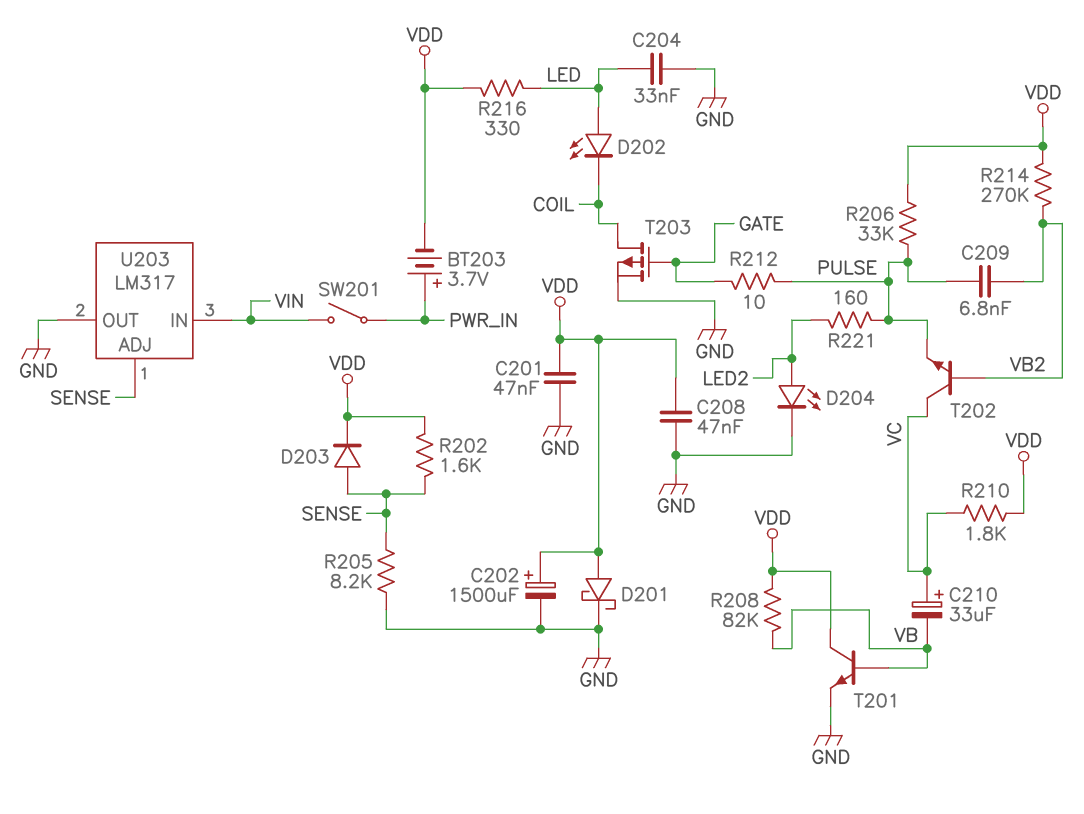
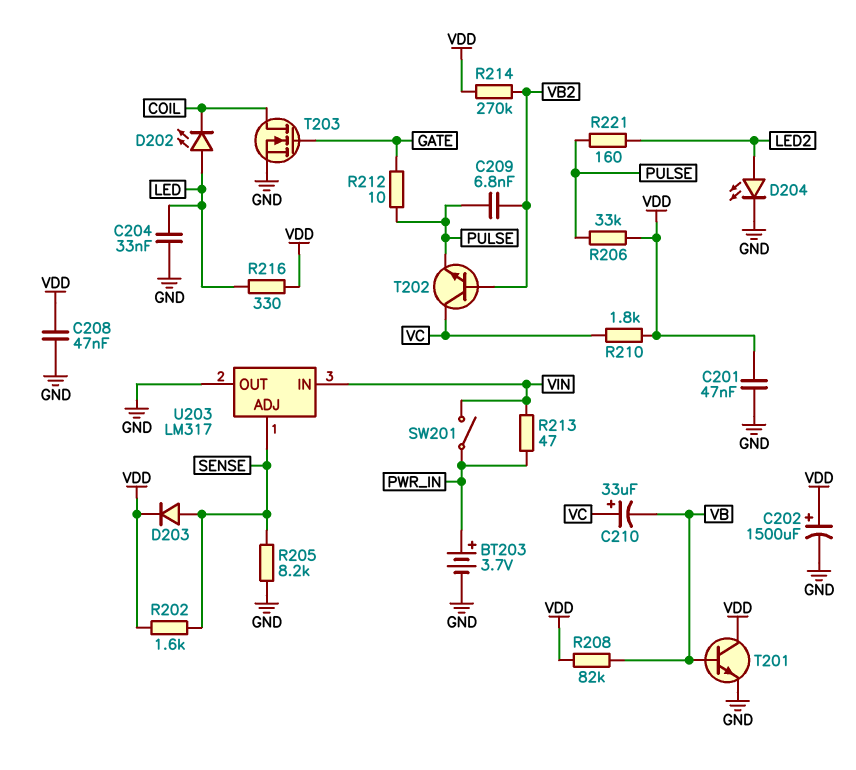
BT203: 3.7V (plus PWR_IN, minus VDD) -> 3.7V (plus PWR_IN, minus GND)
D201: schottky (A VDD, K GND) -> none
R213: none -> 47 (PWR_IN, VIN)
T203: PMOS (G GATE, D COIL, S GND) -> NMOS (G GATE, D COIL, S GND)

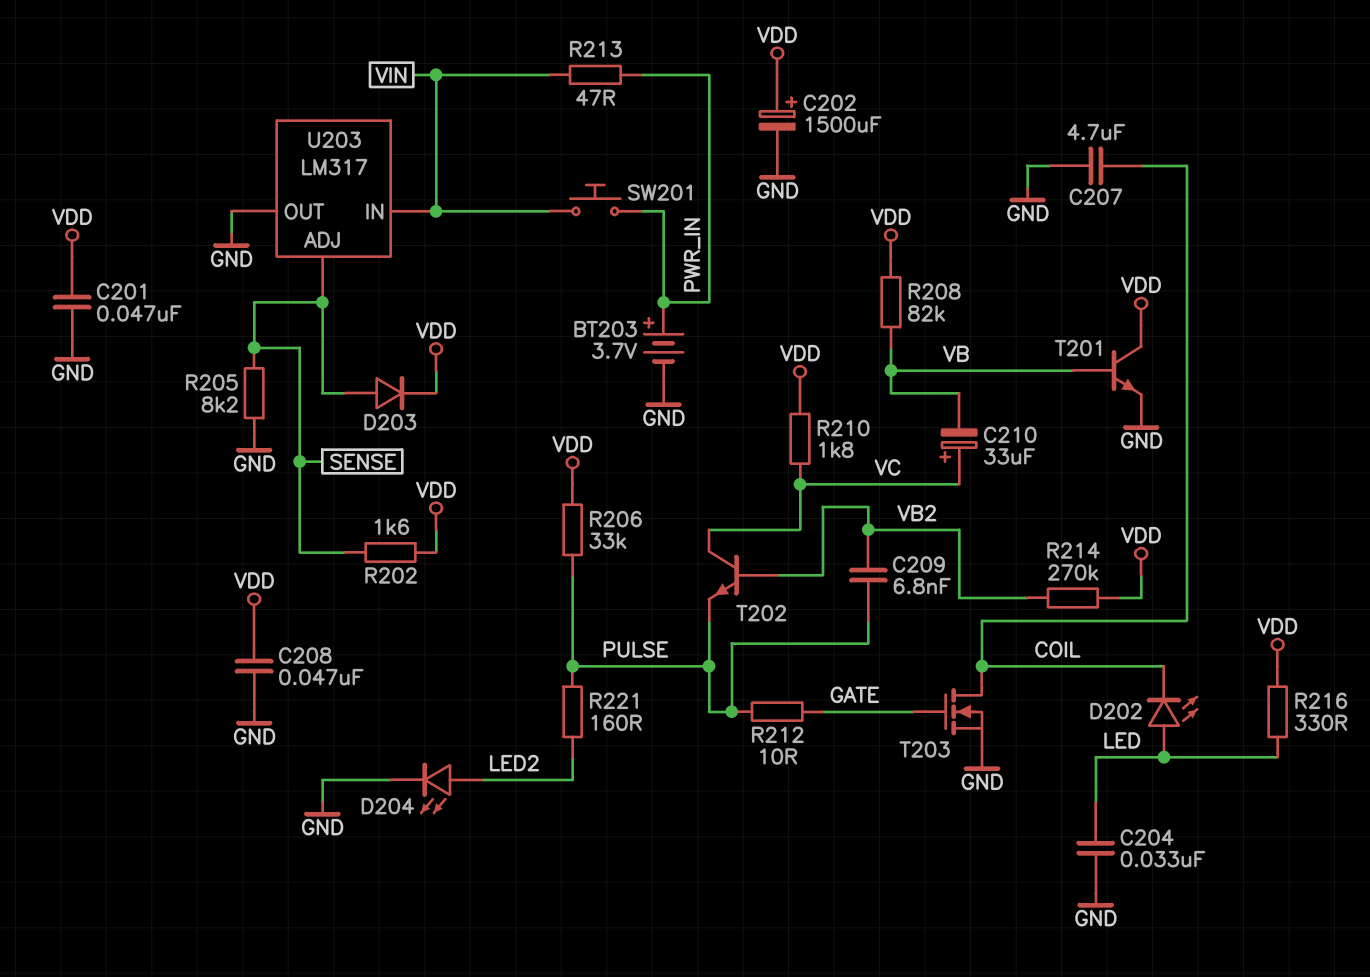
C207: none -> 4.7uF (COIL, GND)
SW201: switch (PWR_IN, VIN) -> button (PWR_IN, VIN)

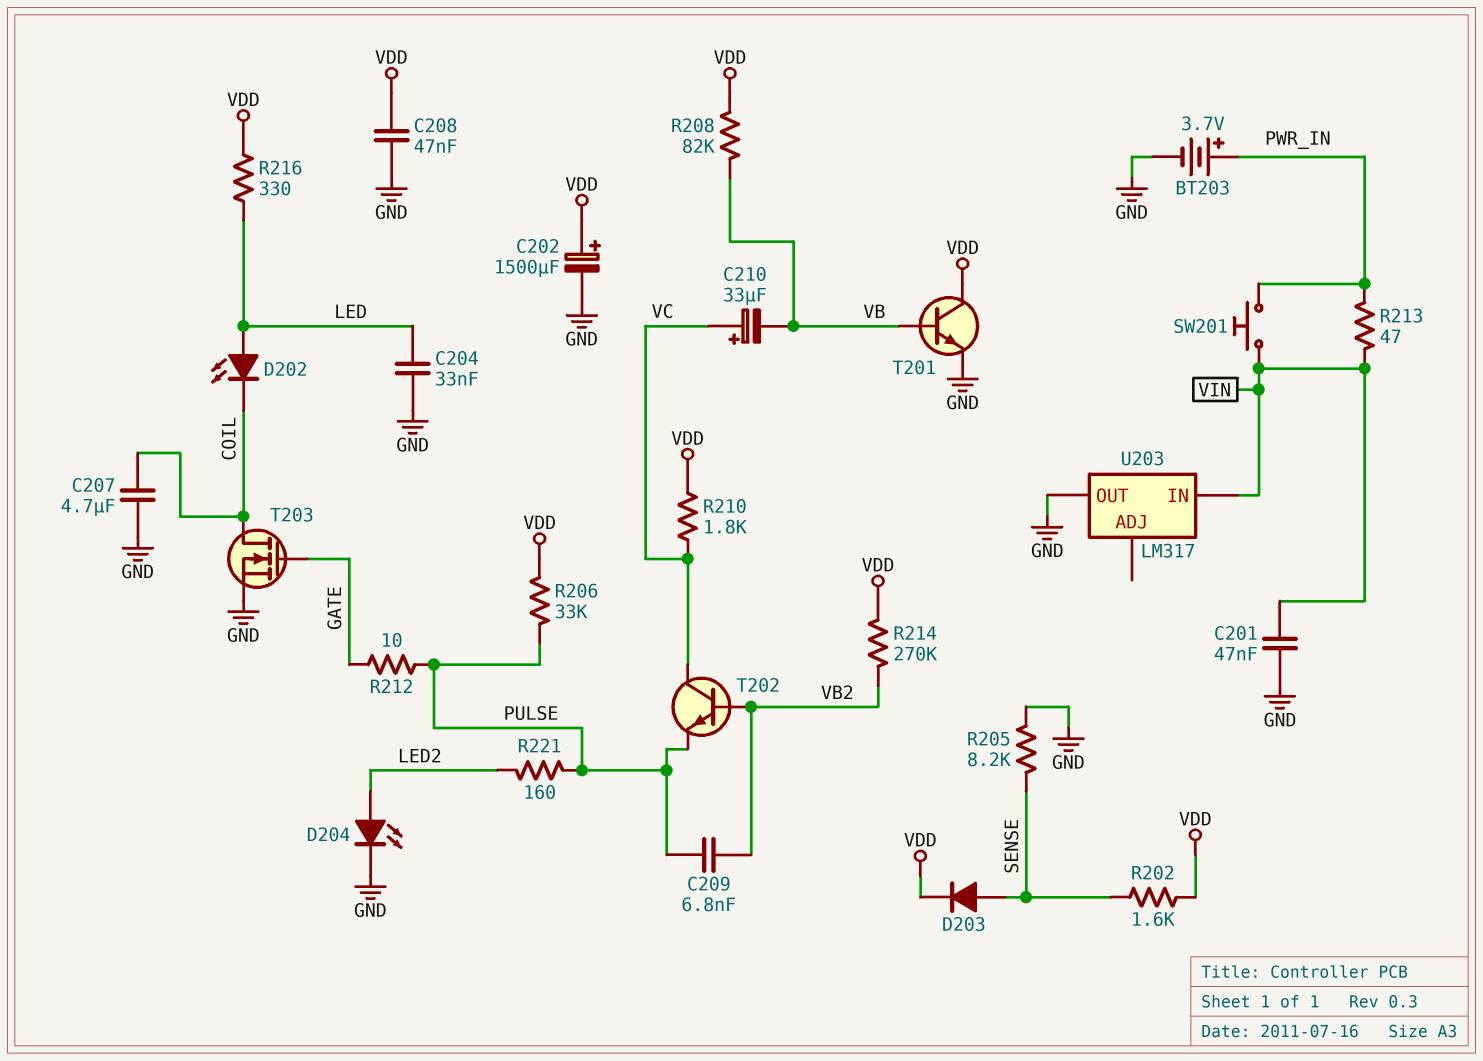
C201: 47nF (GND, VDD) -> 47nF (GND, VIN)
U203 pin ADJ: SENSE -> none

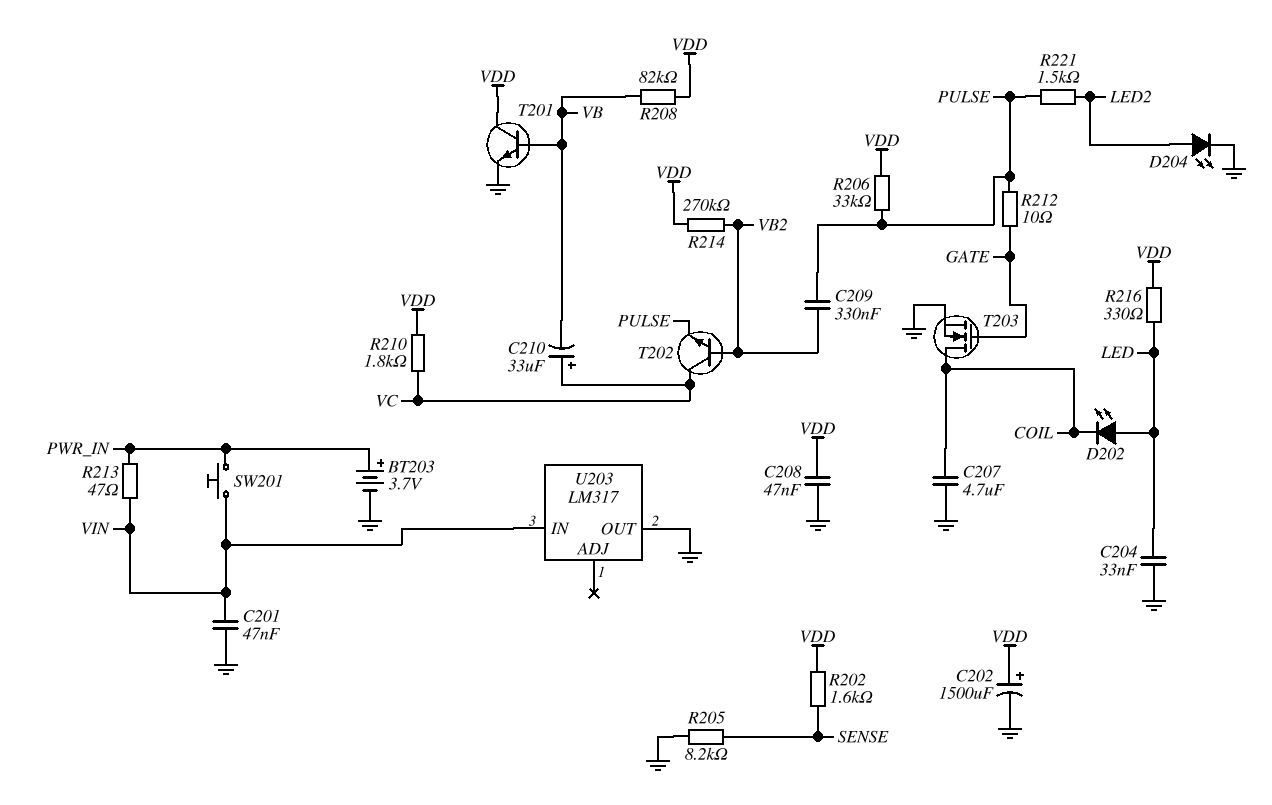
C209: 6.8nF (PULSE, VB2) -> 330nF (PULSE, VB2)
D203: diode (A SENSE, K VDD) -> none
R221: 160 (LED2, PULSE) -> 1.5k (LED2, PULSE)

